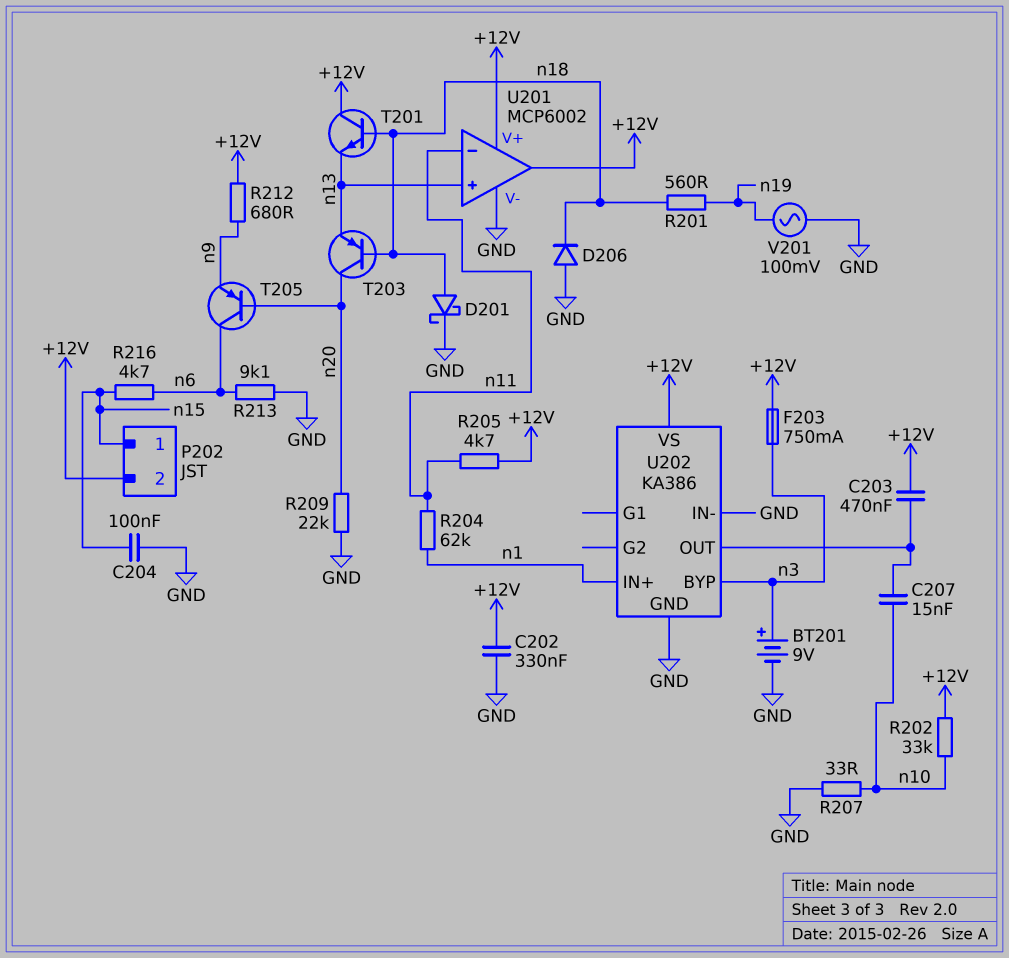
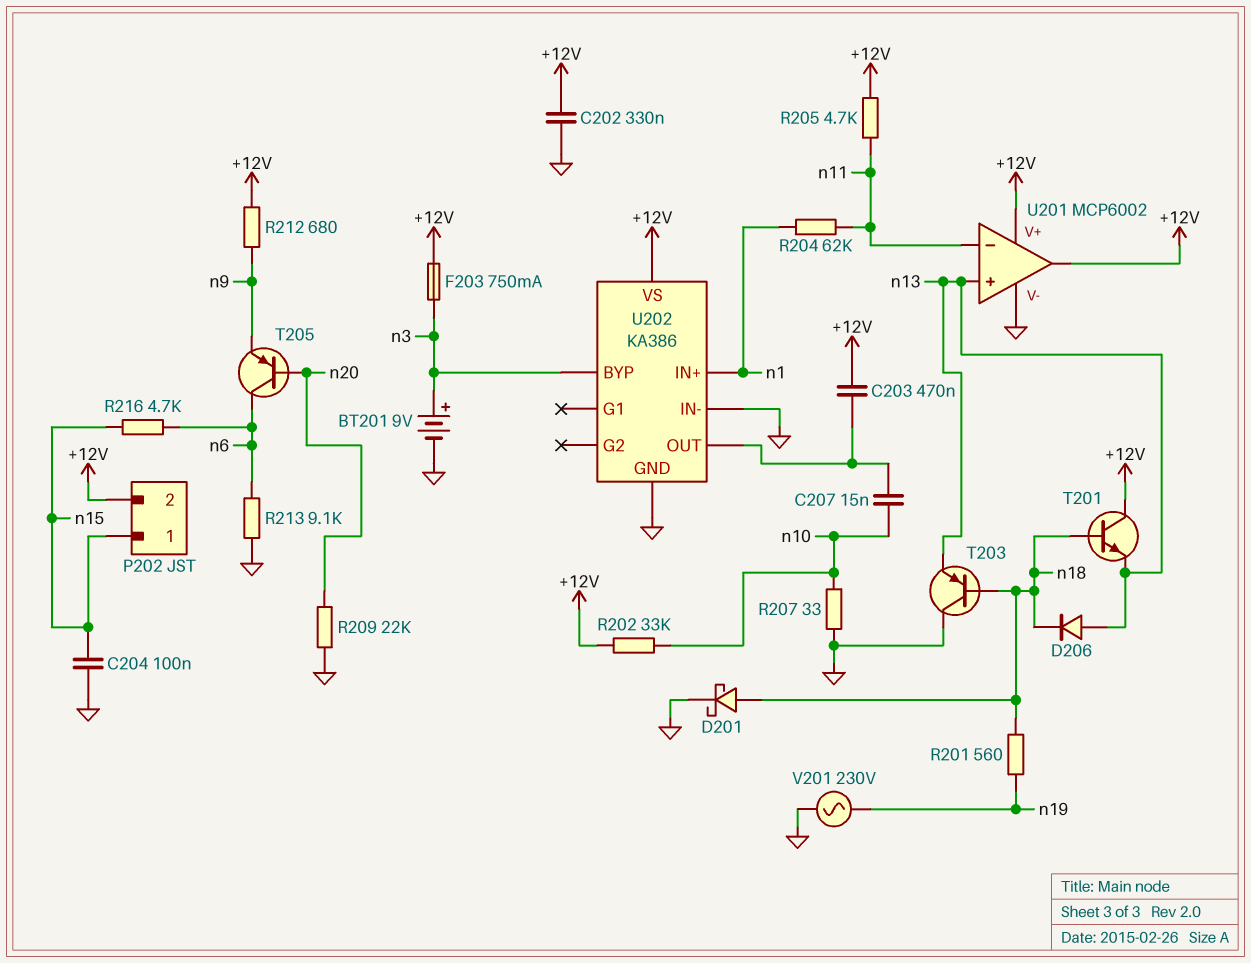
D206: diode (A GND, K n18) -> diode (A n13, K n18)
T203: PNP (B n18, C n20, E n13) -> PNP (B n18, C GND, E n13)
V201: AC 100mV (GND, n19) -> AC 230V (GND, n19)

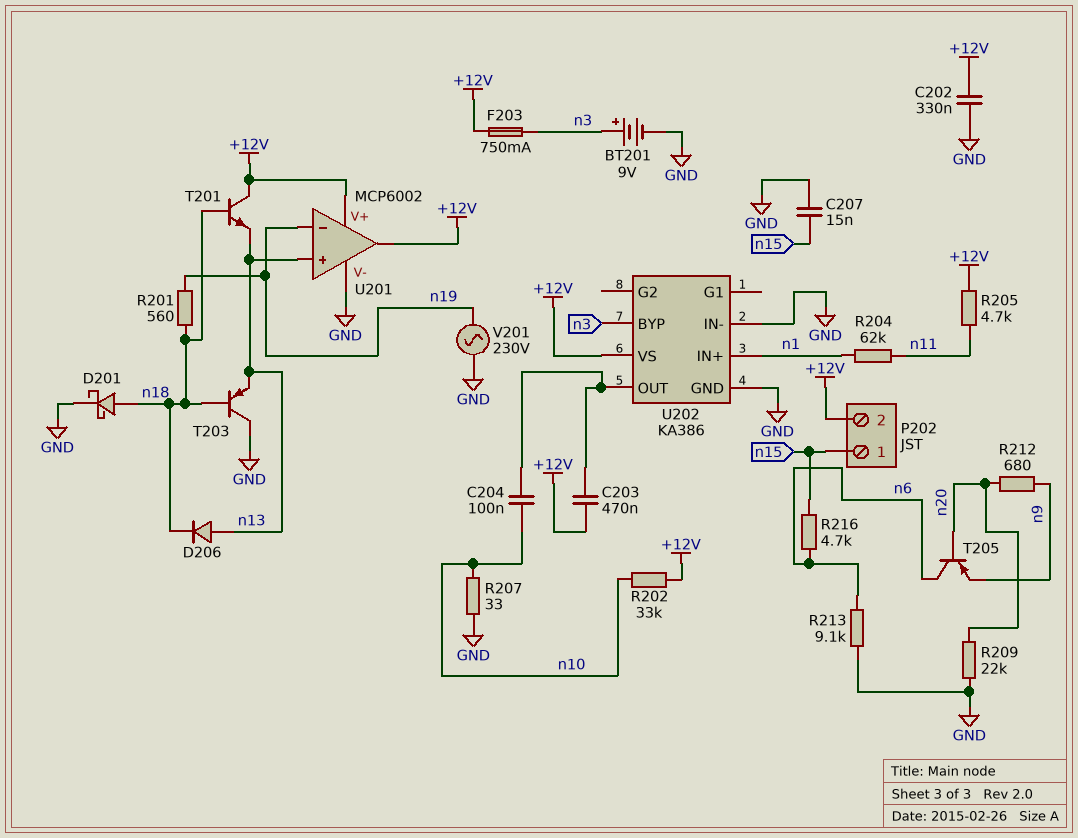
C204: 100nF (GND, n15) -> 100nF (U202/OUT, n10)
C207: 15nF (U202/OUT, n10) -> 15nF (GND, n15)
R212: 680 (+12V, n9) -> 680 (n9, n20)
U201 pin in-: n11 -> n19

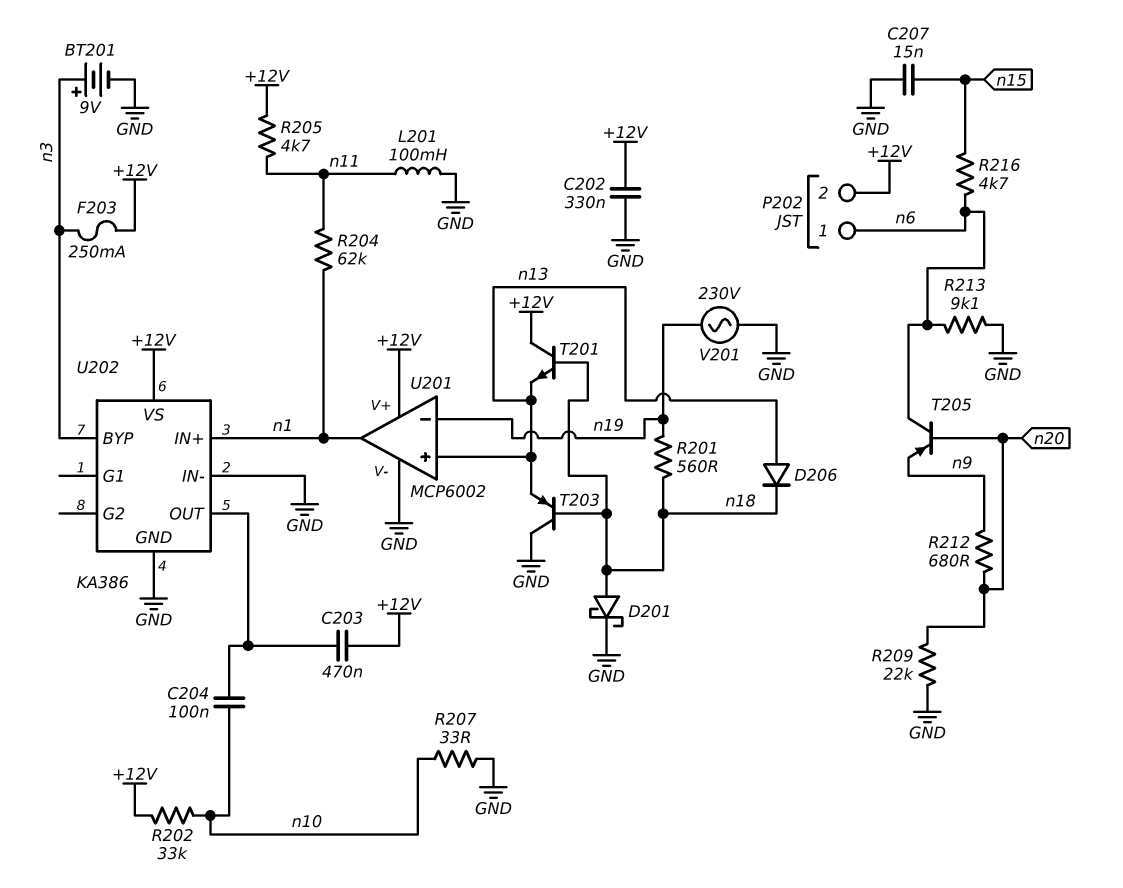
F203: 750mA (+12V, n3) -> 250mA (+12V, n3)
L201: none -> 100mH (GND, n11)
P202 pin 1: n15 -> n6
U201 pin out: +12V -> n1

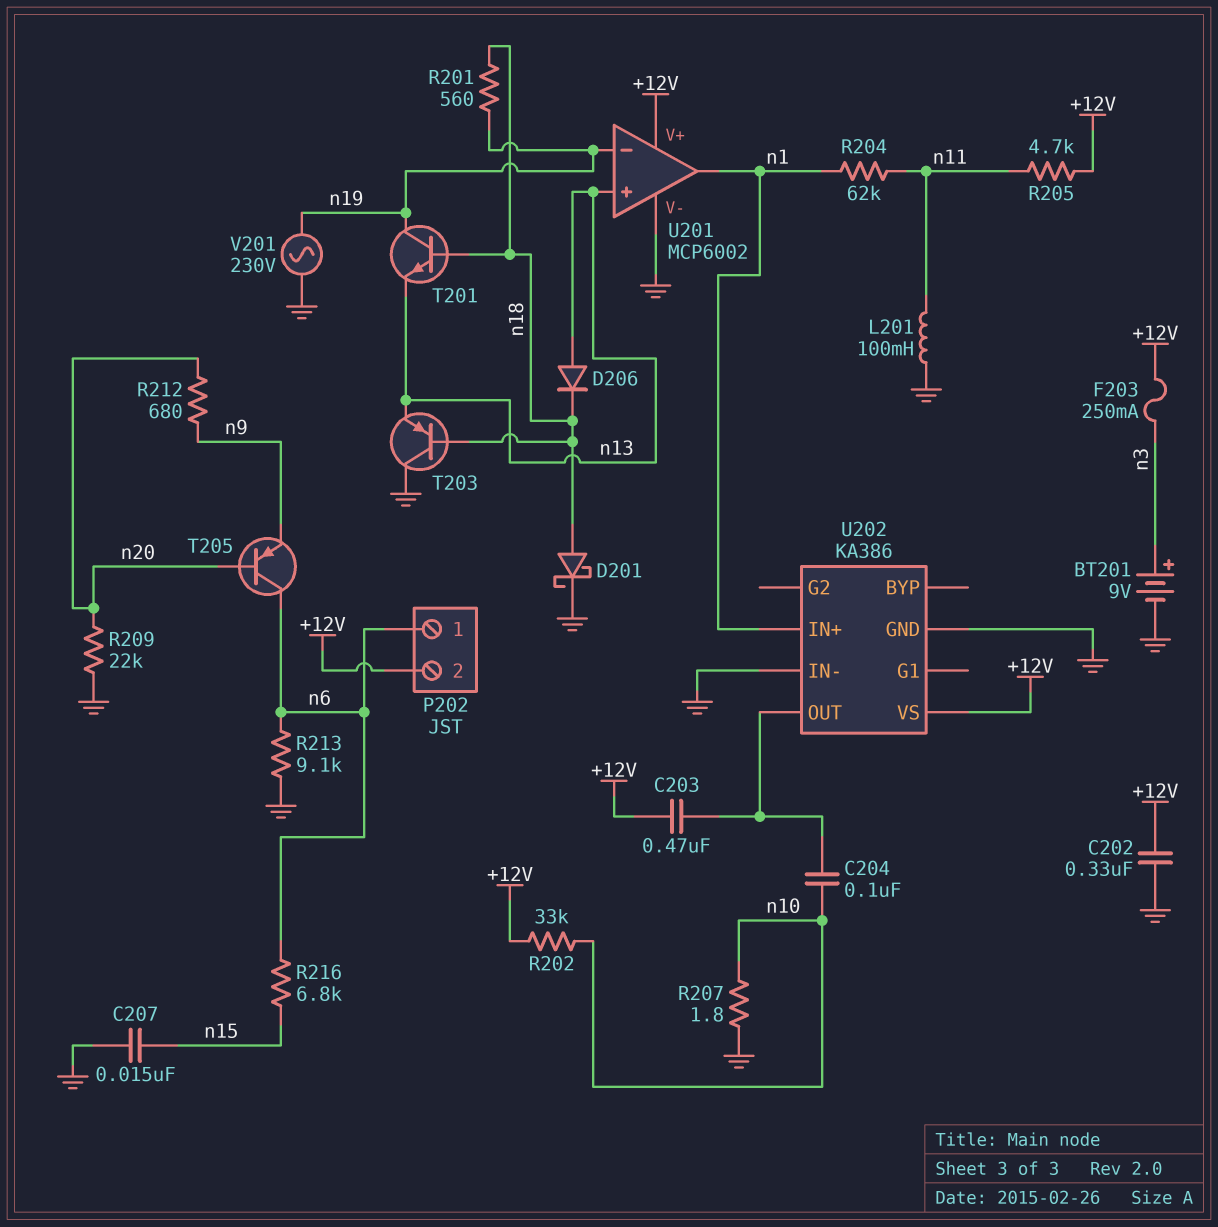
R207: 33 (GND, n10) -> 1.8 (GND, n10)
R216: 4.7k (n6, n15) -> 6.8k (n6, n15)
T201: NPN (B n18, C +12V, E n13) -> NPN (B n18, C n19, E n13)
U202 pin BYP: n3 -> none

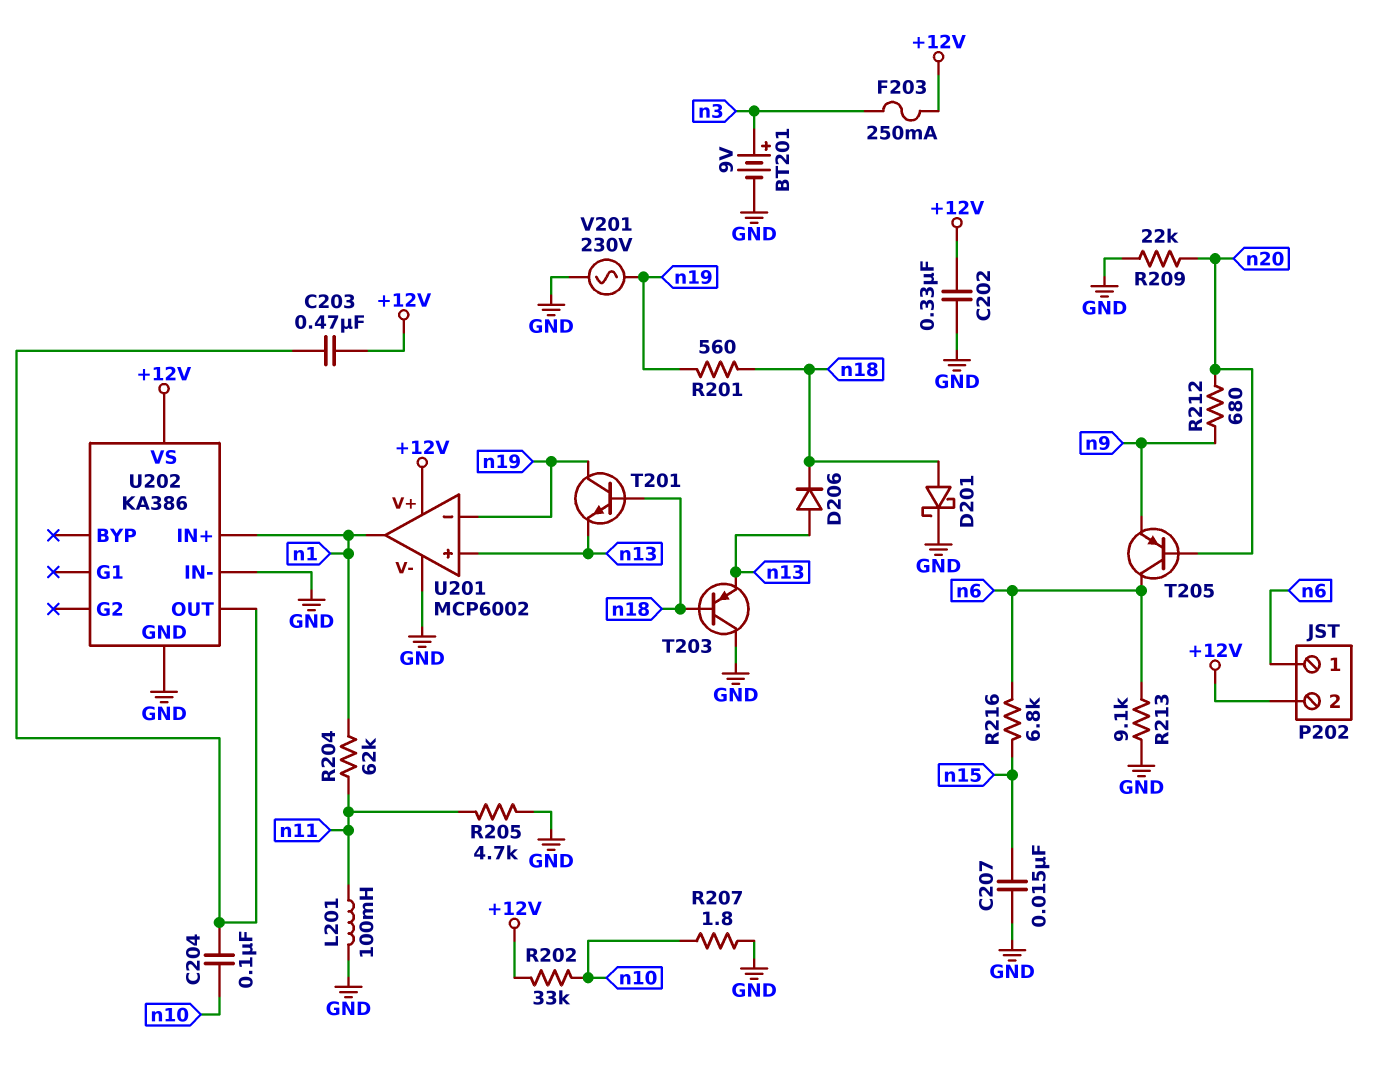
R205: 4.7k (+12V, n11) -> 4.7k (GND, n11)

